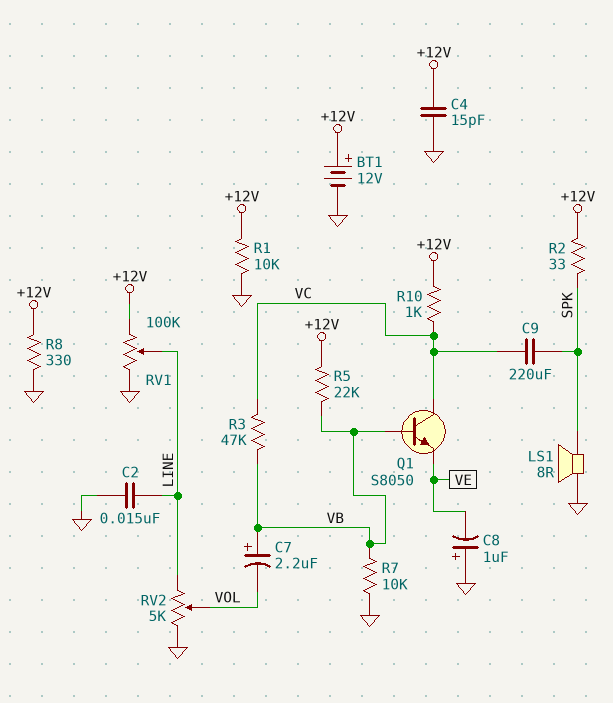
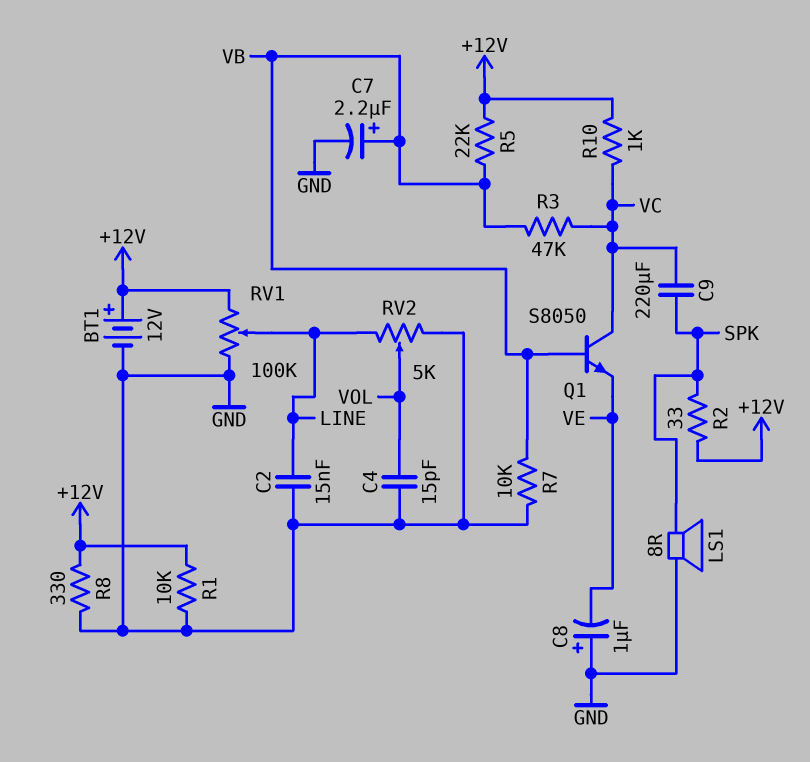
C4: 15pF (+12V, GND) -> 15pF (GND, VOL)
C7: 2.2uF (plus VB, minus VOL) -> 2.2uF (plus VB, minus GND)

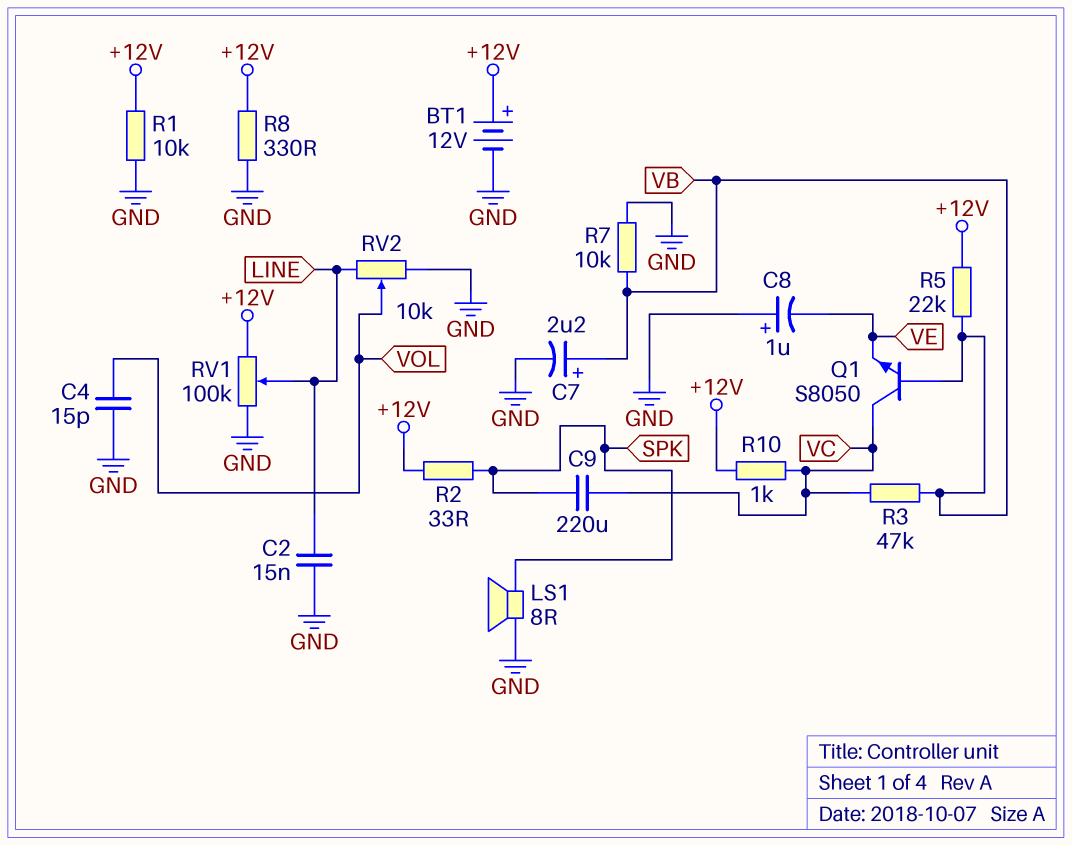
RV2: 5k (GND, LINE, wiper VOL) -> 10k (GND, LINE, wiper VOL)

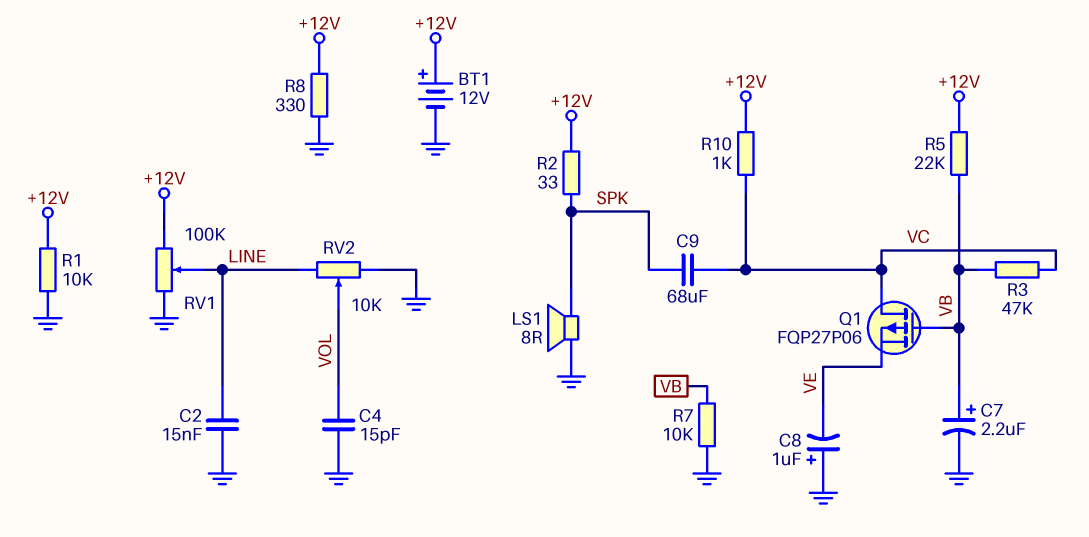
C9: 220uF (SPK, VC) -> 68uF (SPK, VC)
Q1: NPN S8050 (B VB, C VC, E VE) -> PMOS FQP27P06 (G VB, D VC, S VE)

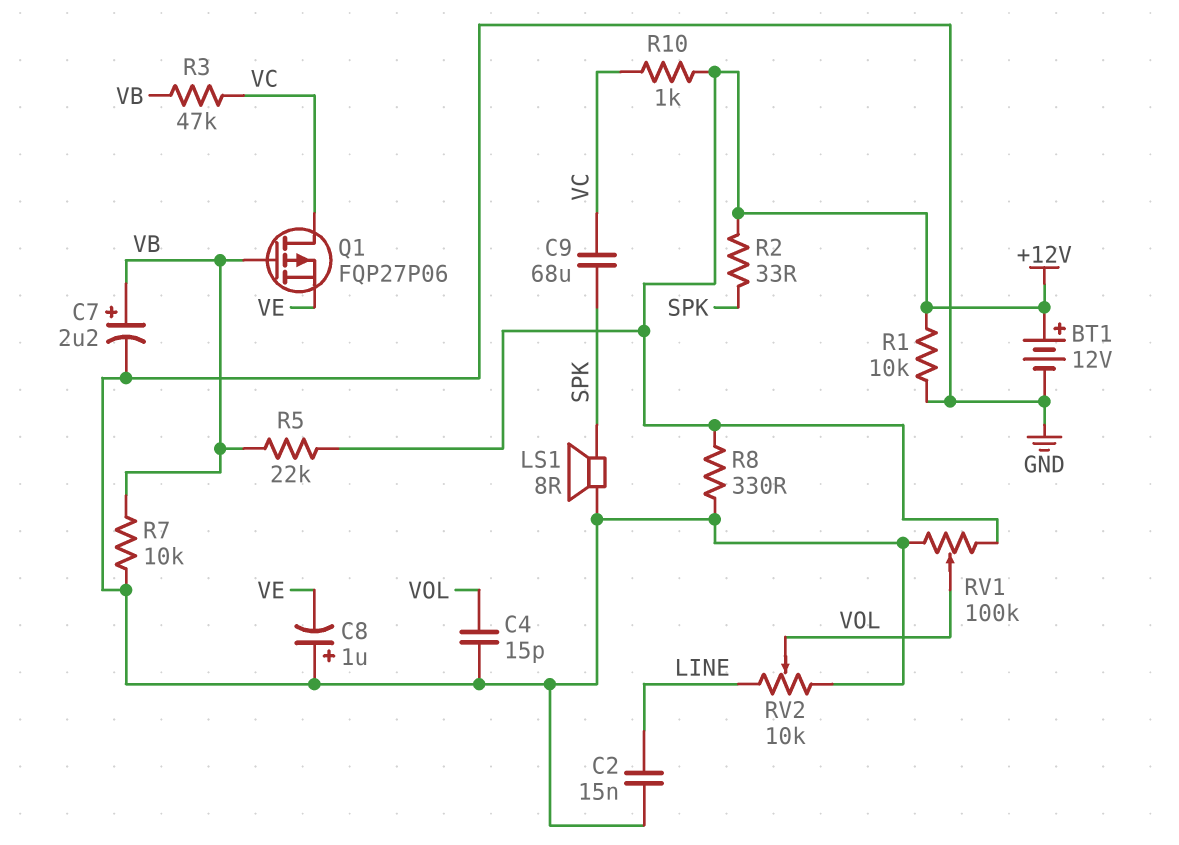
RV1: 100k (+12V, GND, wiper LINE) -> 100k (+12V, GND, wiper VOL)

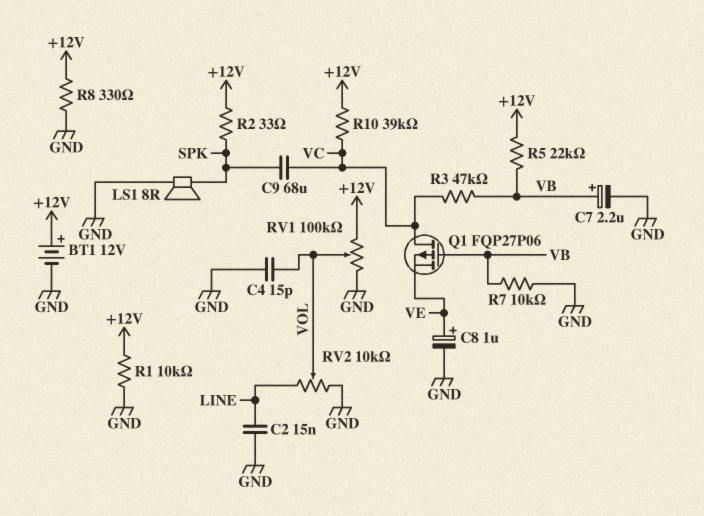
C8: 1uF (plus GND, minus VE) -> 1uF (plus VE, minus GND)
R10: 1k (+12V, VC) -> 39k (+12V, VC)

